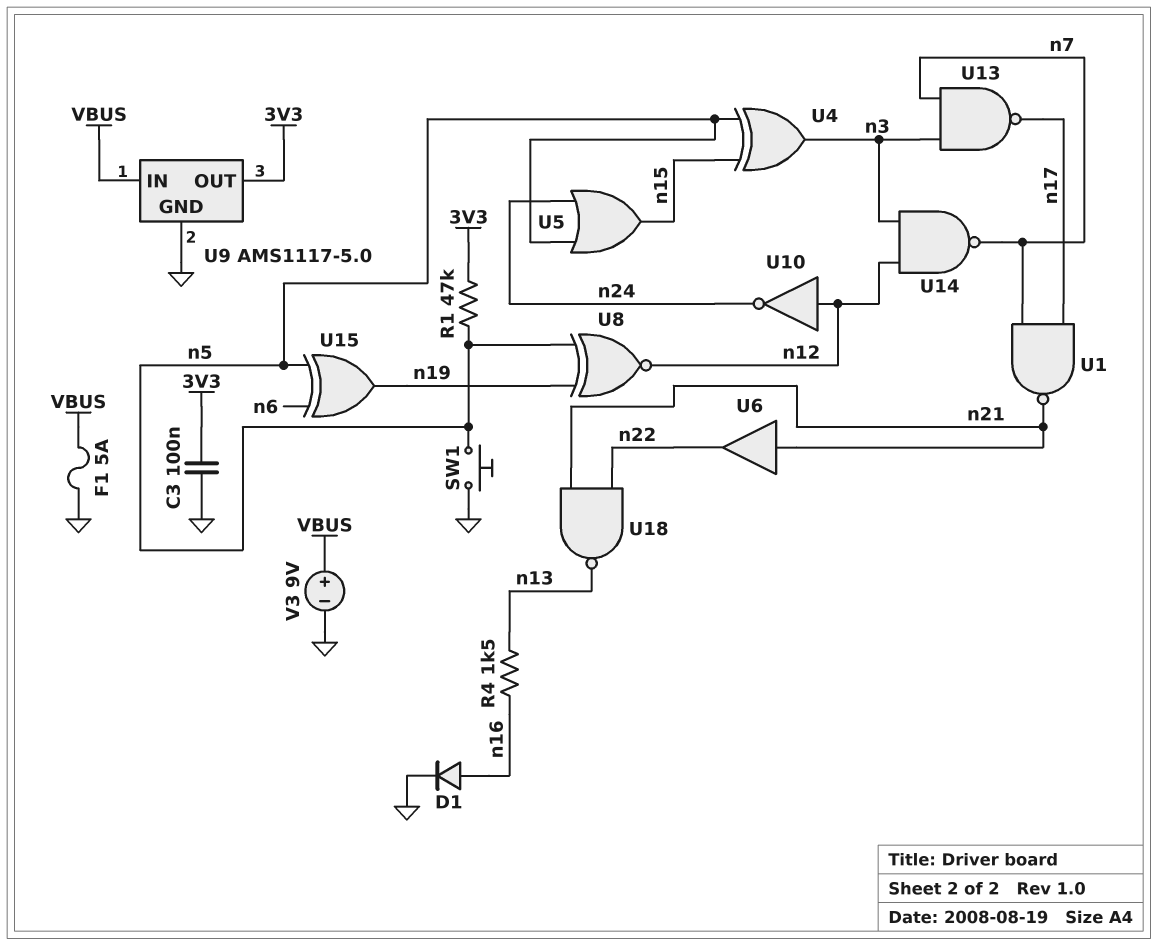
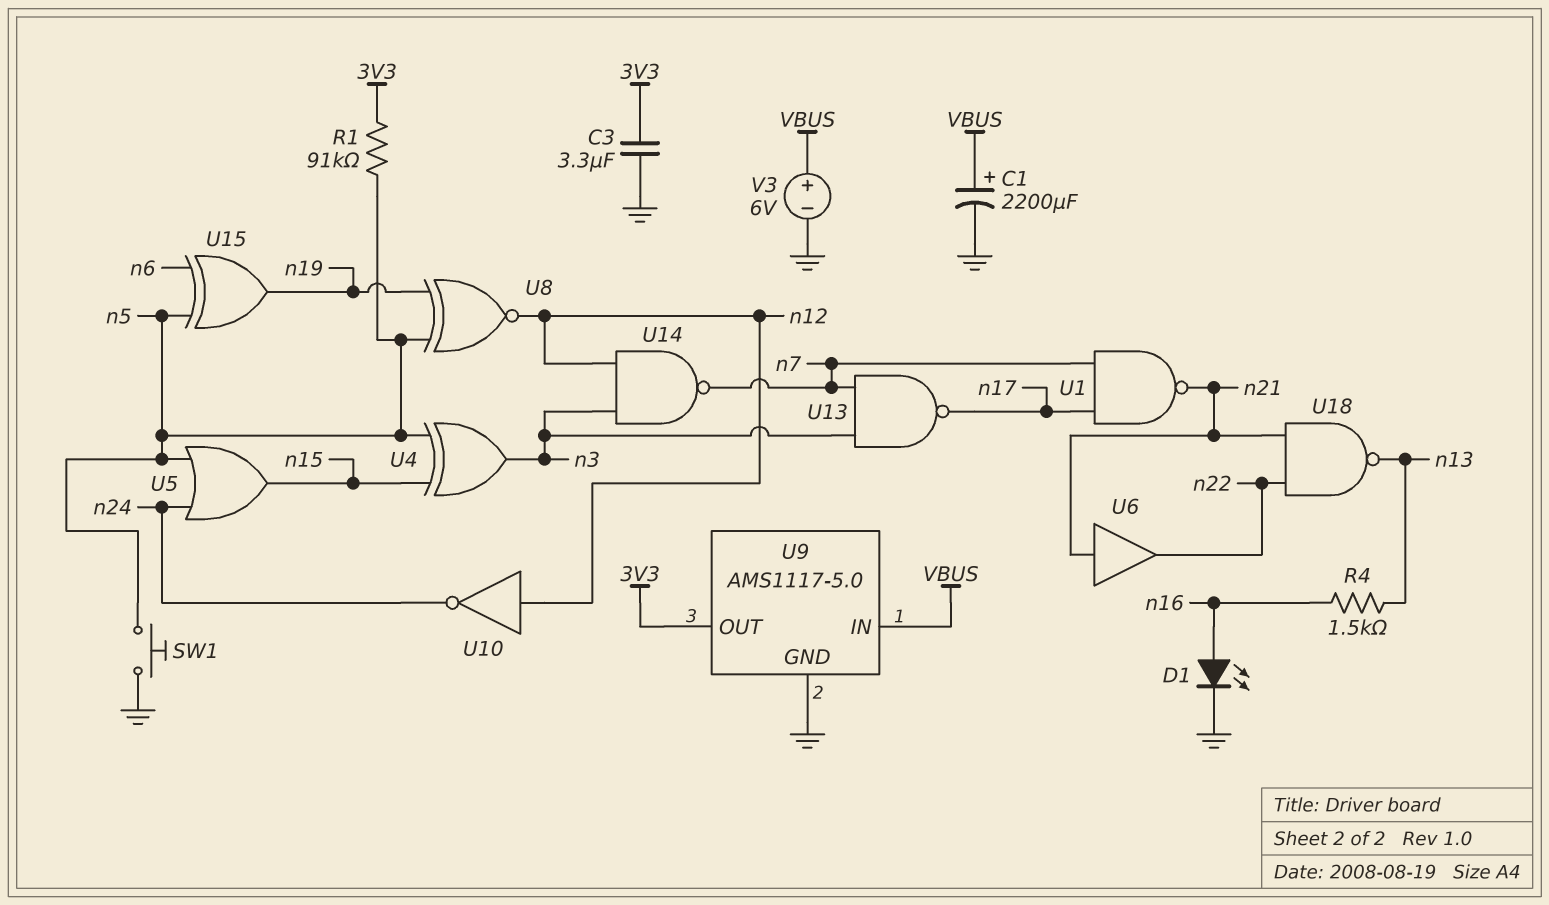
C1: none -> 2200uF (plus VBUS, minus GND)
C3: 100nF (3V3, GND) -> 3.3uF (3V3, GND)
D1: diode (A n16, K GND) -> LED (A n16, K GND)
F1: 5A (GND, VBUS) -> none
R1: 47k (3V3, n5) -> 91k (3V3, n5)
V3: 9V (plus VBUS, minus GND) -> 6V (plus VBUS, minus GND)

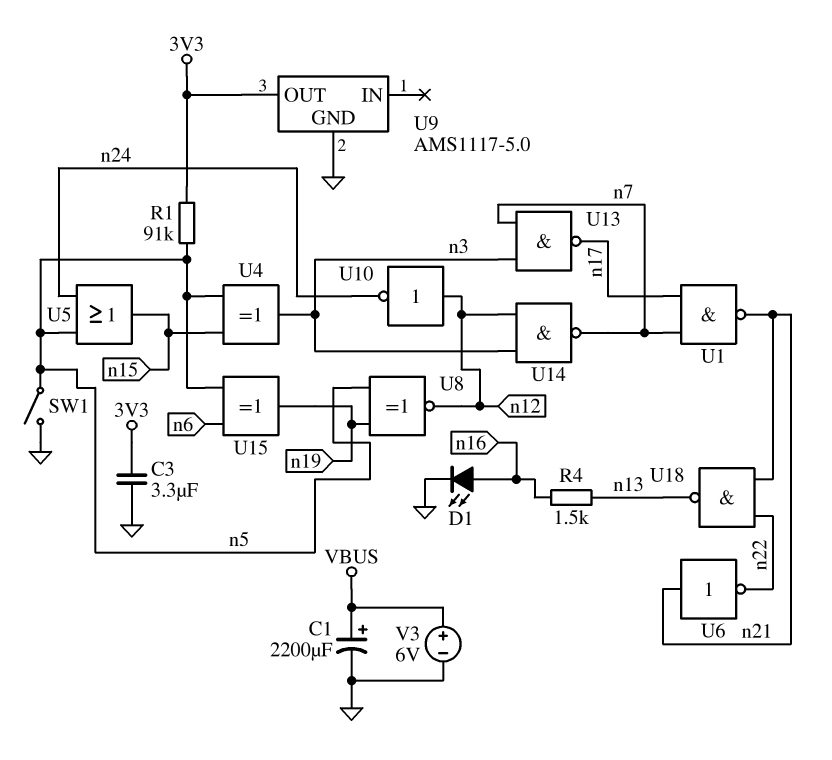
SW1: button (GND, n5) -> switch (GND, n5)
U6: buffer (in n21, out n22) -> NOT (in n21, out n22)
U9 pin IN: VBUS -> none

